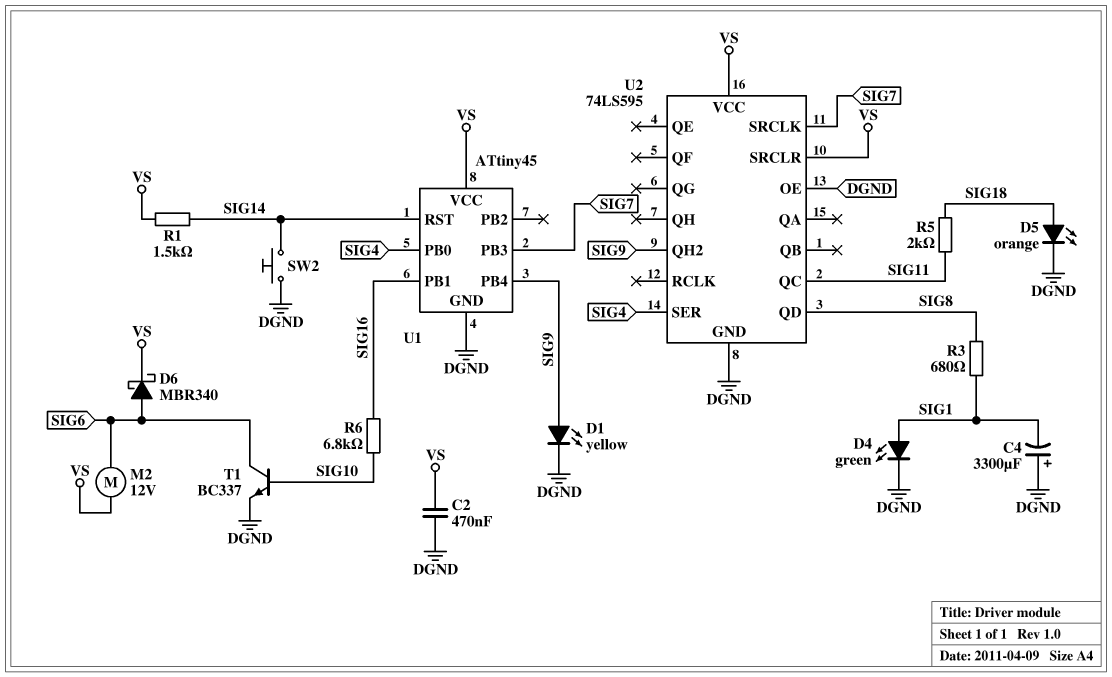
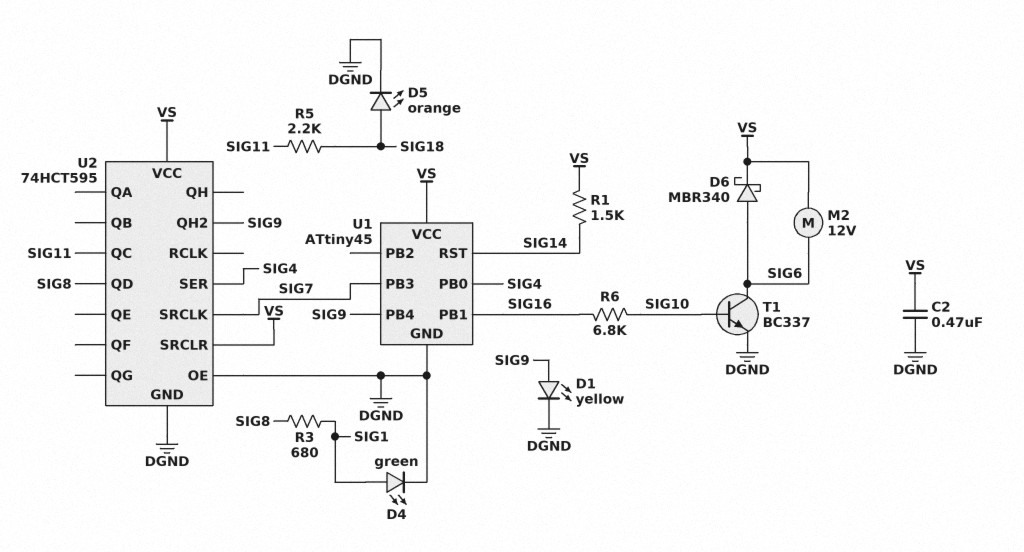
C4: 3300uF (plus DGND, minus SIG1) -> none
R5: 2k (SIG11, SIG18) -> 2.2k (SIG11, SIG18)
SW2: button (DGND, SIG14) -> none
U2: 74LS595 -> 74HCT595

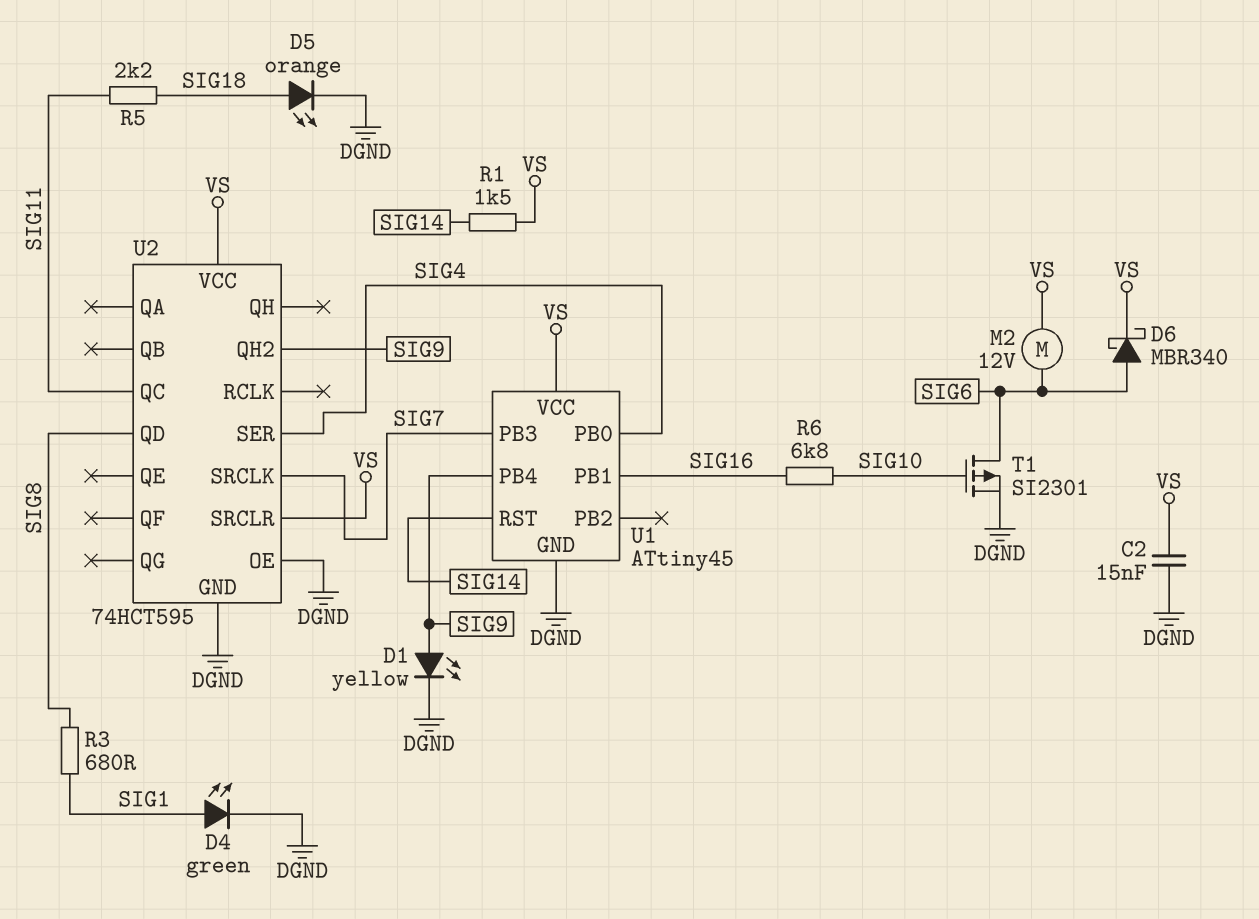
C2: 470nF (DGND, VS) -> 15nF (DGND, VS)
T1: NPN BC337 (B SIG10, C SIG6, E DGND) -> PMOS SI2301 (G SIG10, D SIG6, S DGND)

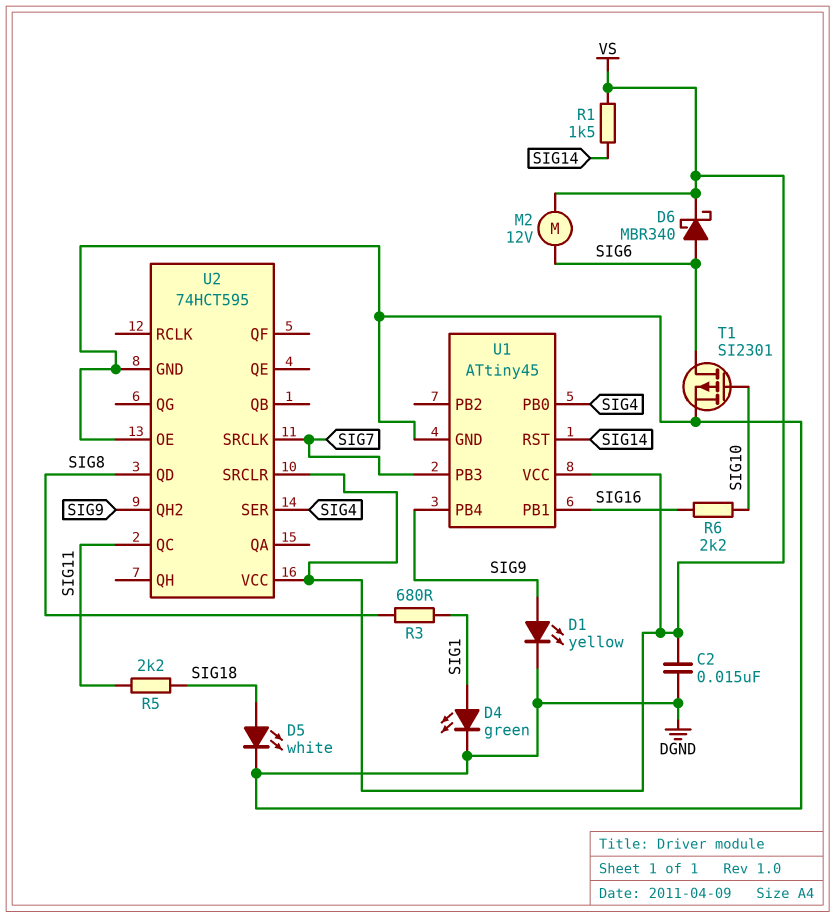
D5: LED orange (A SIG18, K DGND) -> LED white (A SIG18, K DGND)
R6: 6.8k (SIG10, SIG16) -> 2.2k (SIG10, SIG16)

